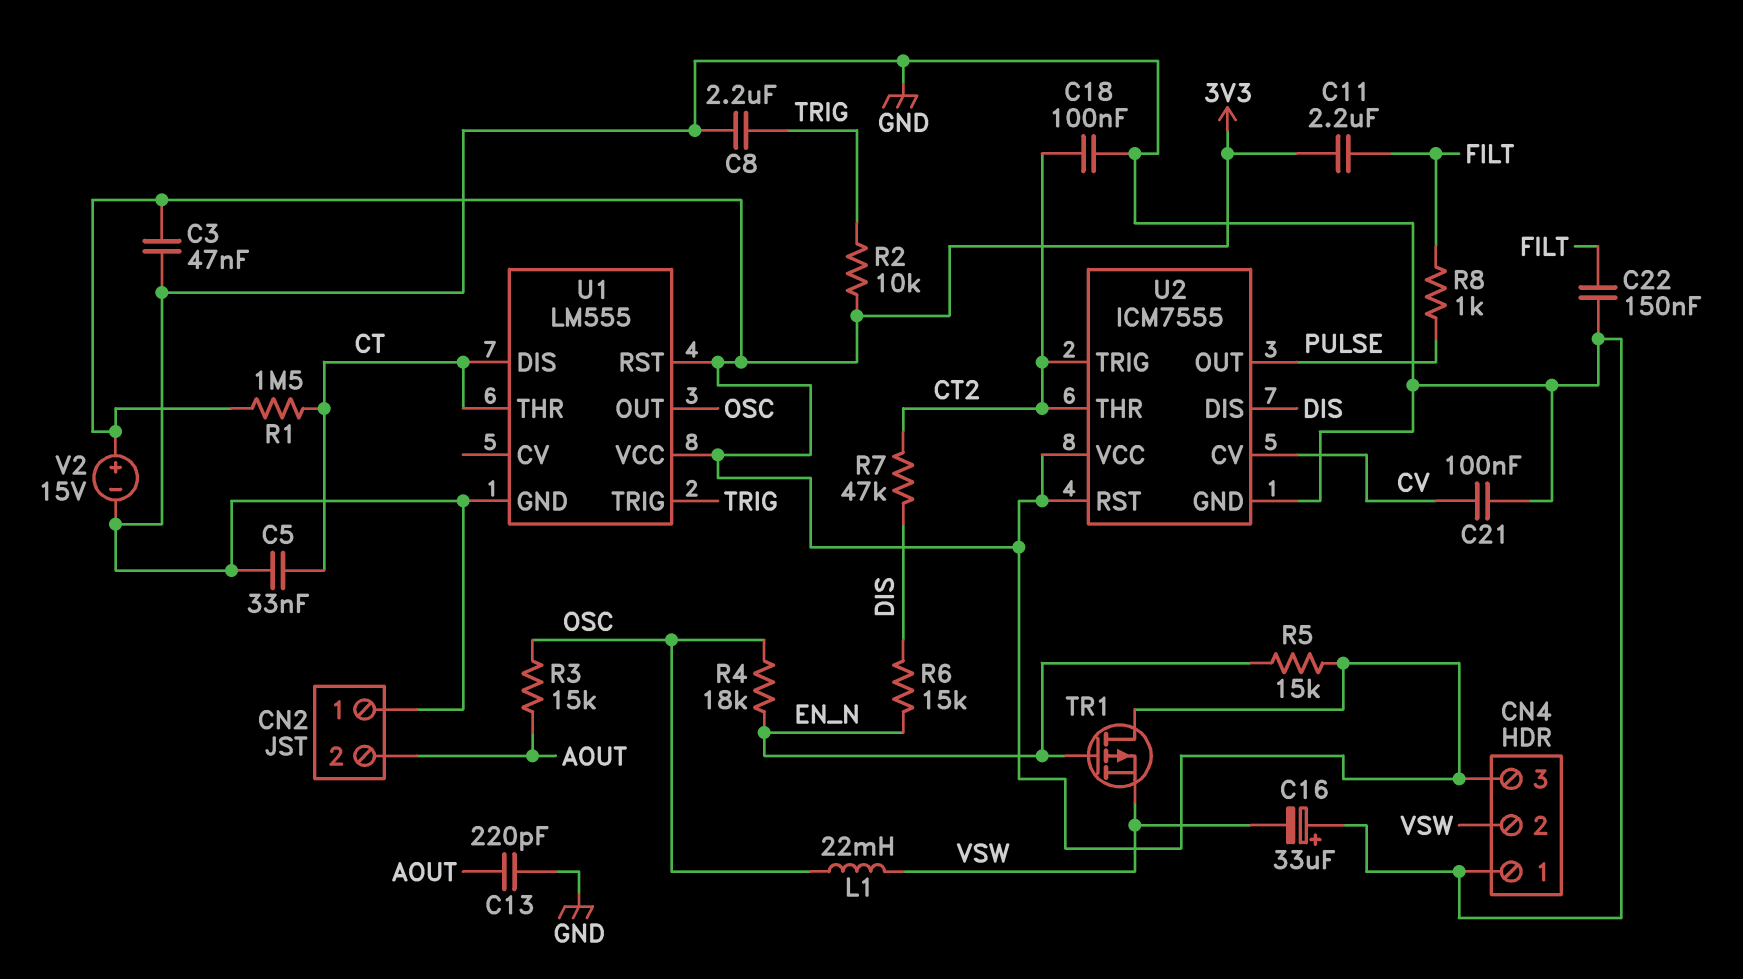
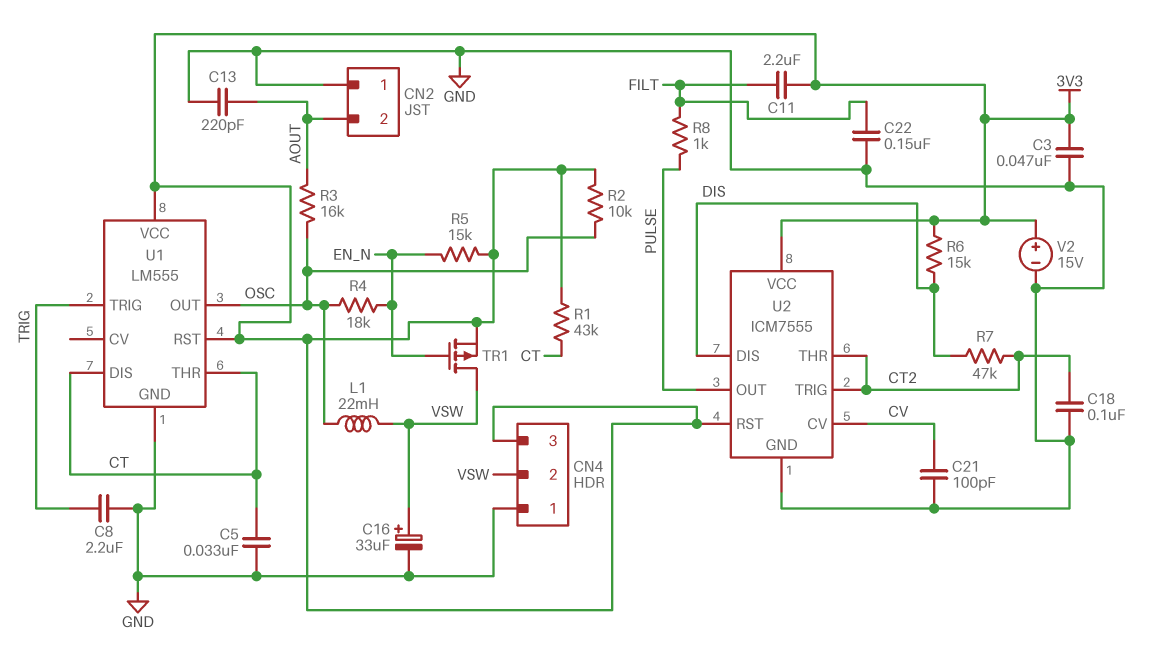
C16: 33uF (plus GND, minus VSW) -> 33uF (plus VSW, minus GND)
C21: 100nF (CV, GND) -> 100pF (CV, GND)
R1: 1.5M (3V3, CT) -> 43k (3V3, CT)
R2: 10k (3V3, TRIG) -> 10k (3V3, OSC)
R3: 15k (AOUT, OSC) -> 16k (AOUT, OSC)
R6: 15k (DIS, EN_N) -> 15k (3V3, DIS)
TR1: PMOS (G EN_N, D 3V3, S VSW) -> PMOS (G EN_N, D VSW, S 3V3)

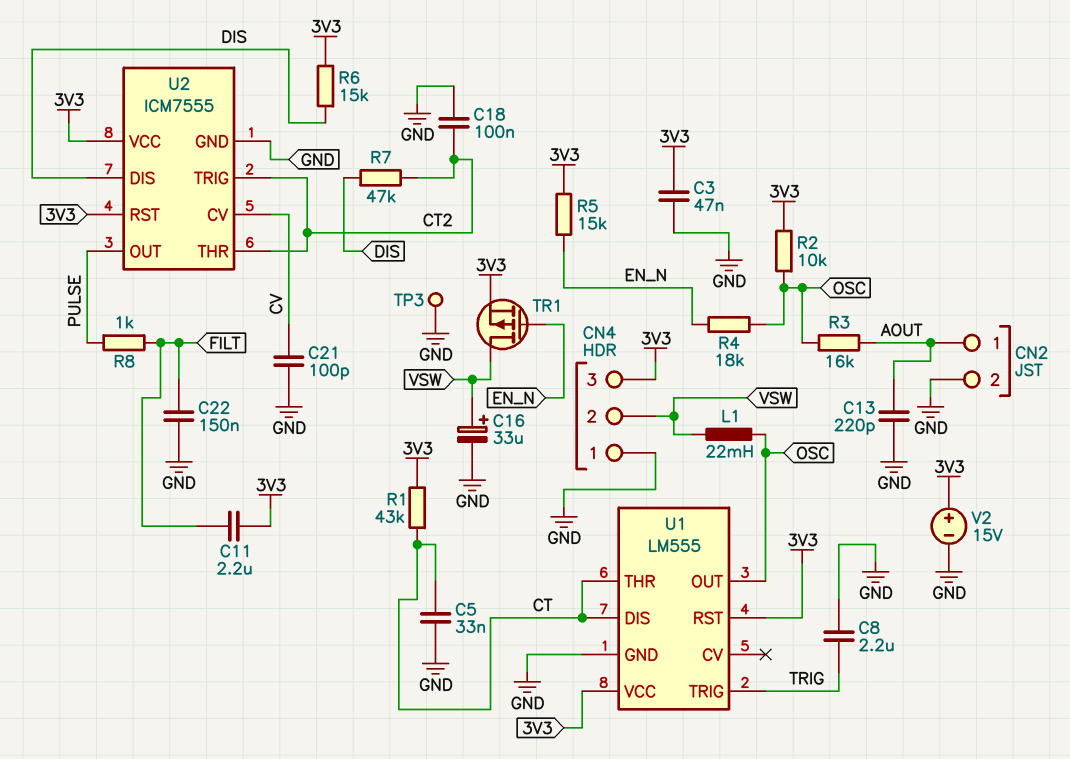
CN2 pin 1: GND -> AOUT
CN2 pin 2: AOUT -> GND
TP3: none -> test point (GND)

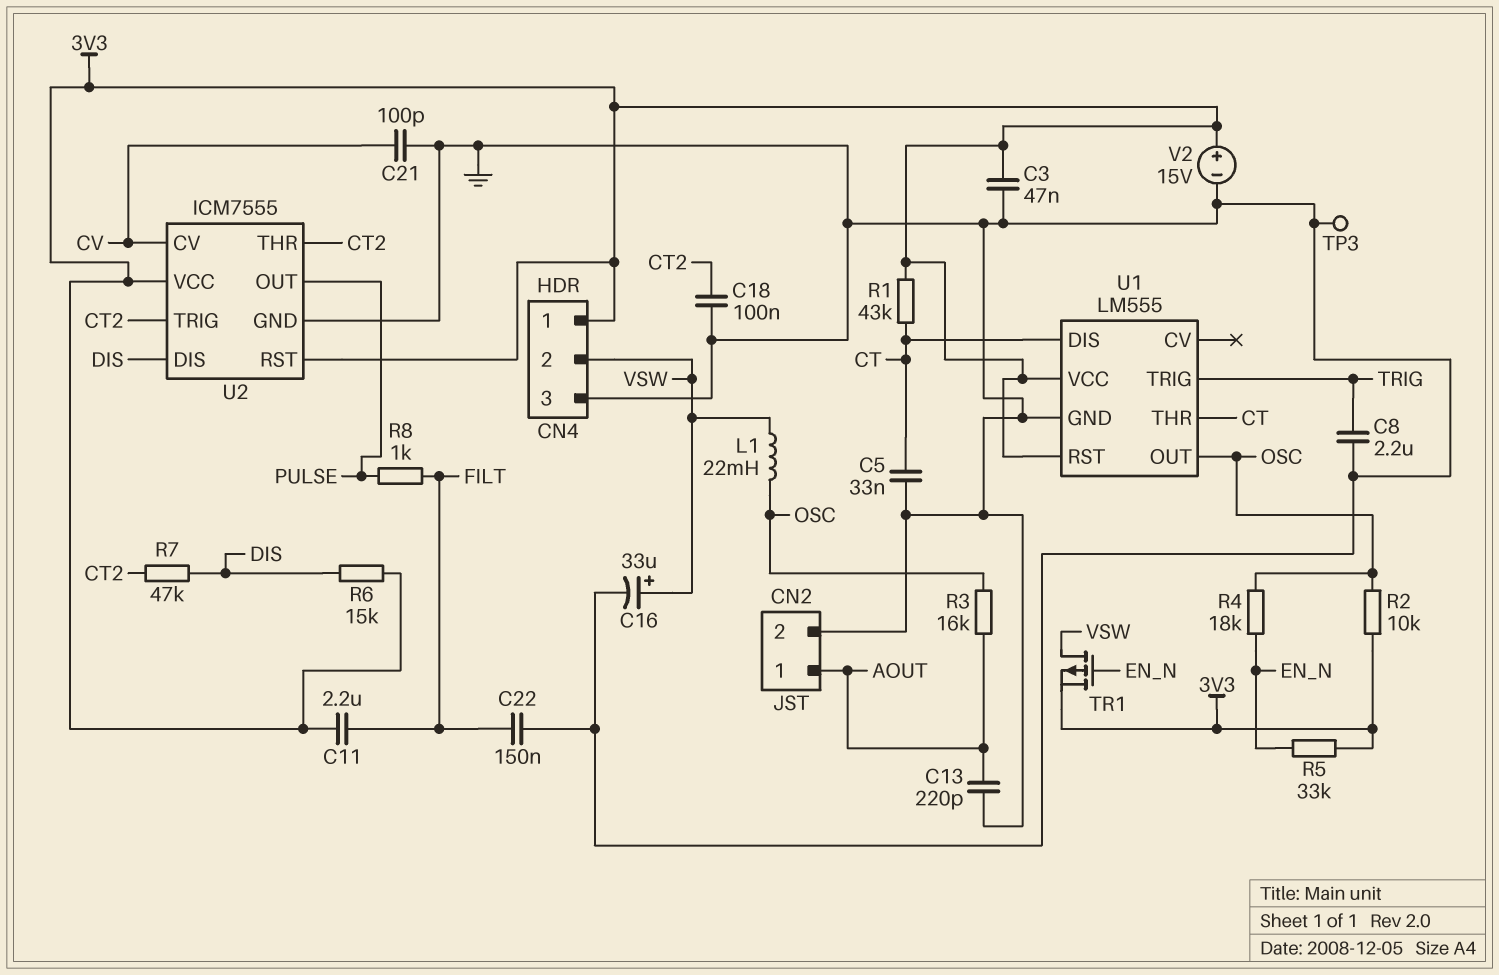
CN4 pin 1: GND -> 3V3
CN4 pin 3: 3V3 -> GND
R5: 15k (3V3, EN_N) -> 33k (3V3, EN_N)

